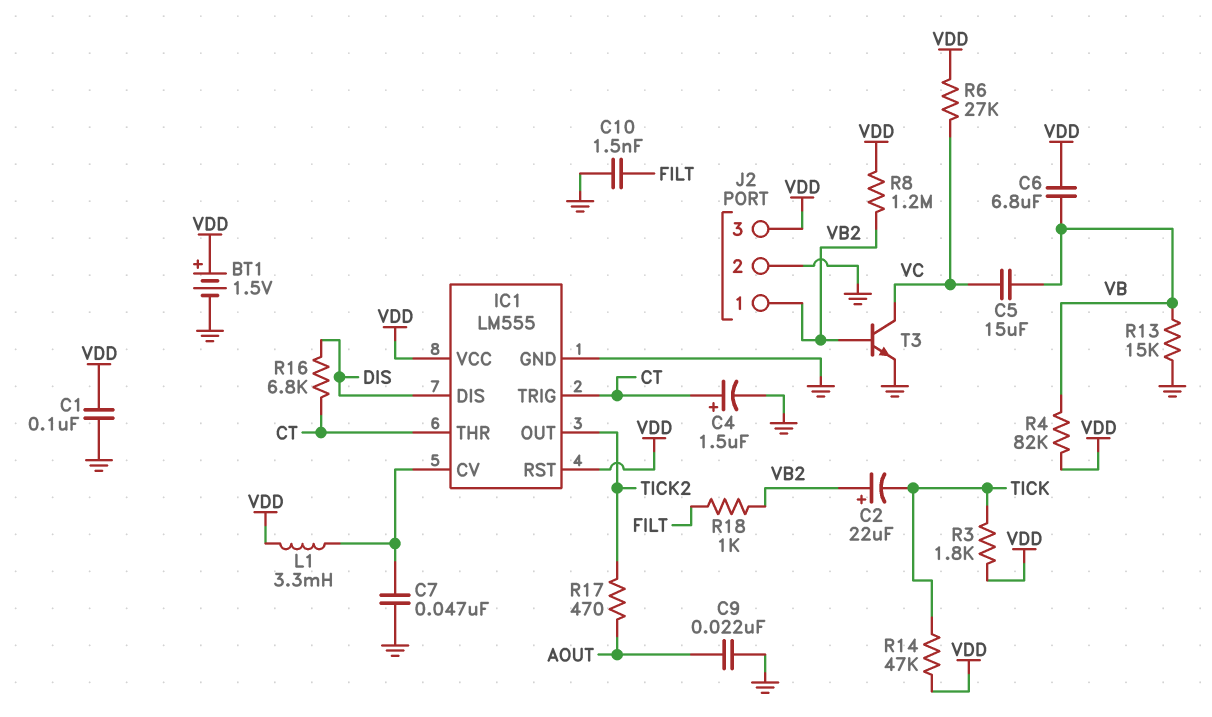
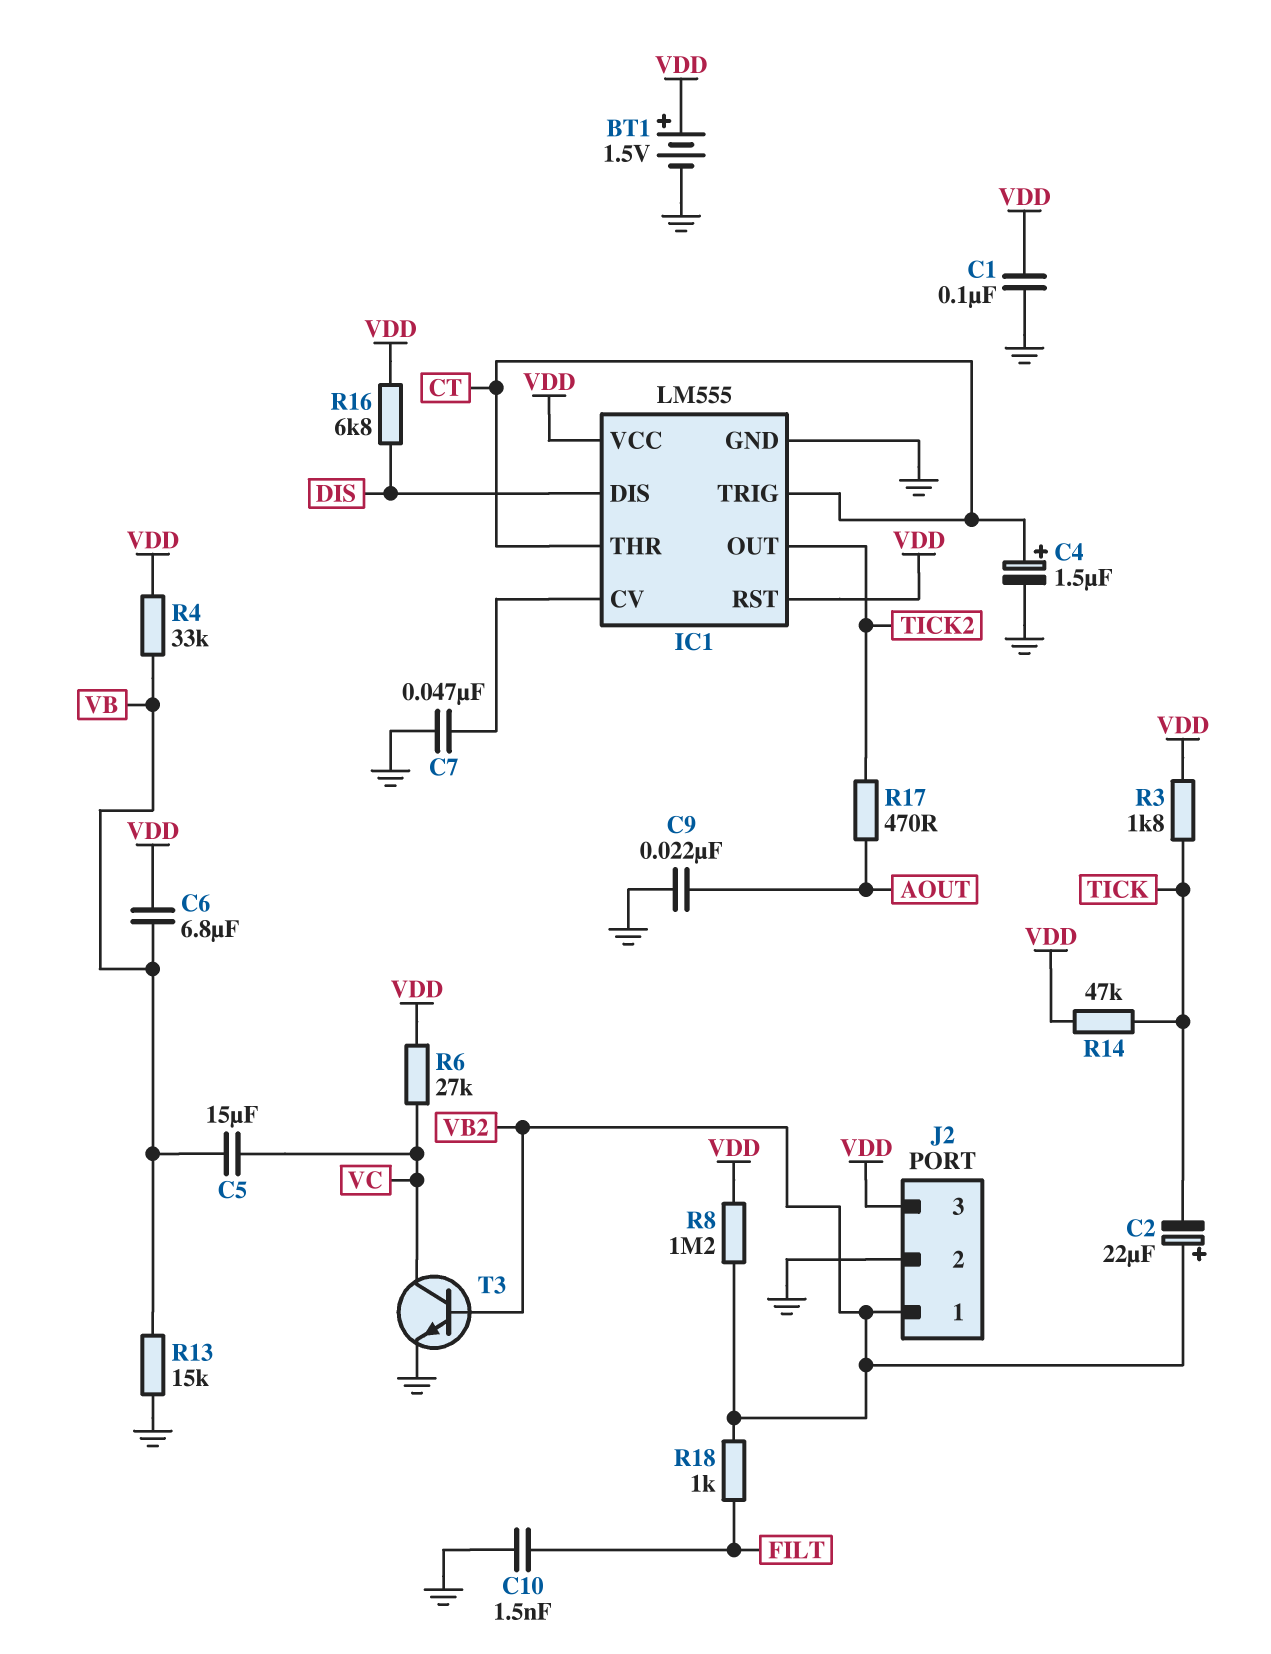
L1: 3.3mH (IC1/CV, VDD) -> none
R4: 82k (VB, VDD) -> 33k (VB, VDD)
R16: 6.8k (CT, DIS) -> 6.8k (DIS, VDD)

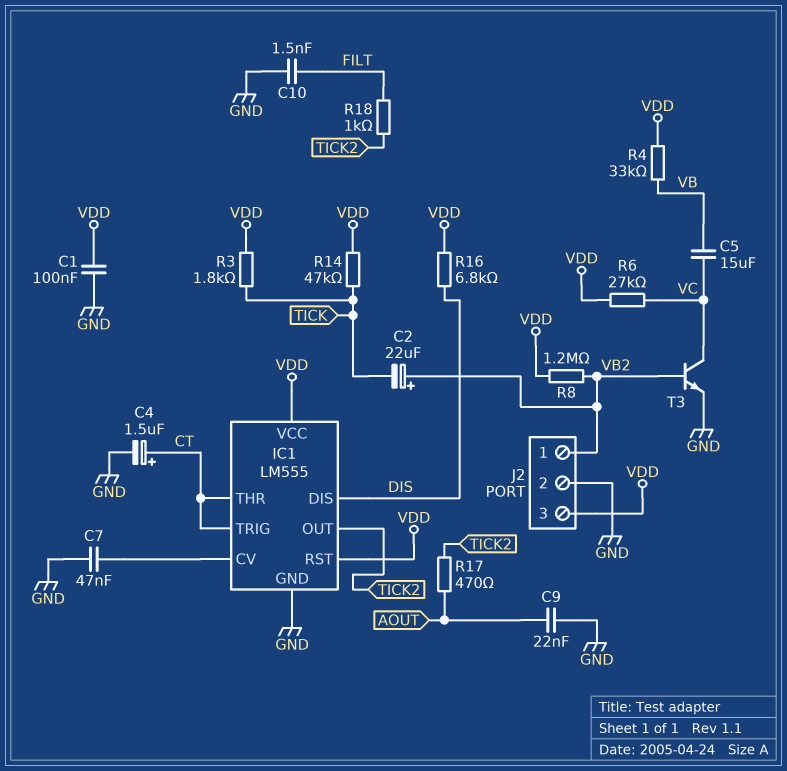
BT1: 1.5V (plus VDD, minus GND) -> none
C6: 6.8uF (VB, VDD) -> none
R13: 15k (GND, VB) -> none
R18: 1k (FILT, VB2) -> 1k (FILT, TICK2)

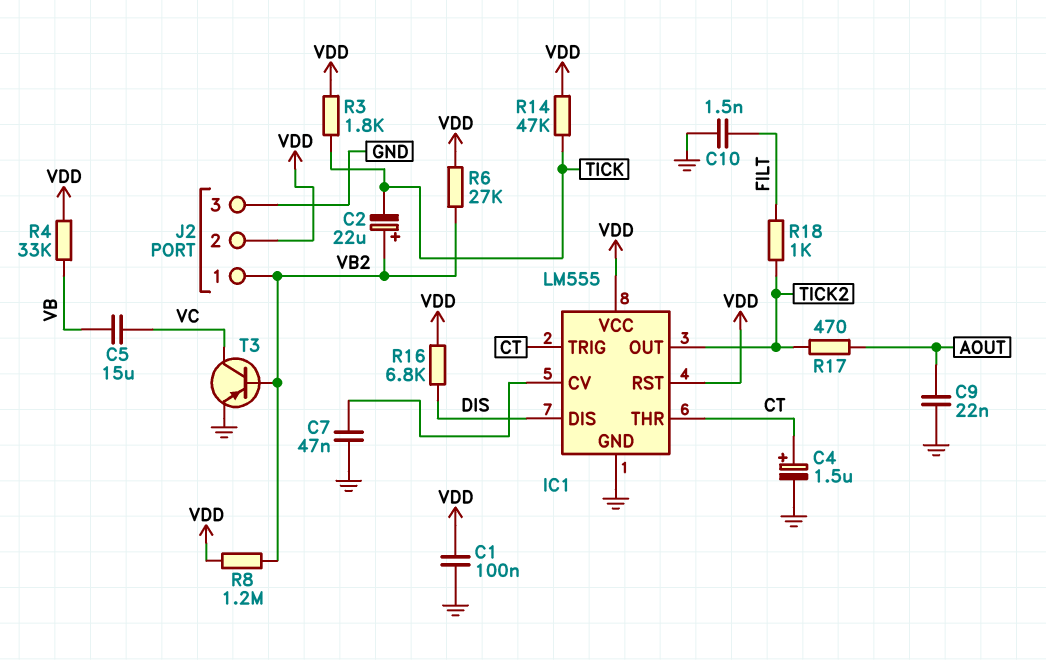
J2 pin 2: GND -> VDD
J2 pin 3: VDD -> GND
R6: 27k (VC, VDD) -> 27k (VB2, VDD)
T3: NPN (B VB2, C VC, E GND) -> PNP (B VB2, C VC, E GND)

